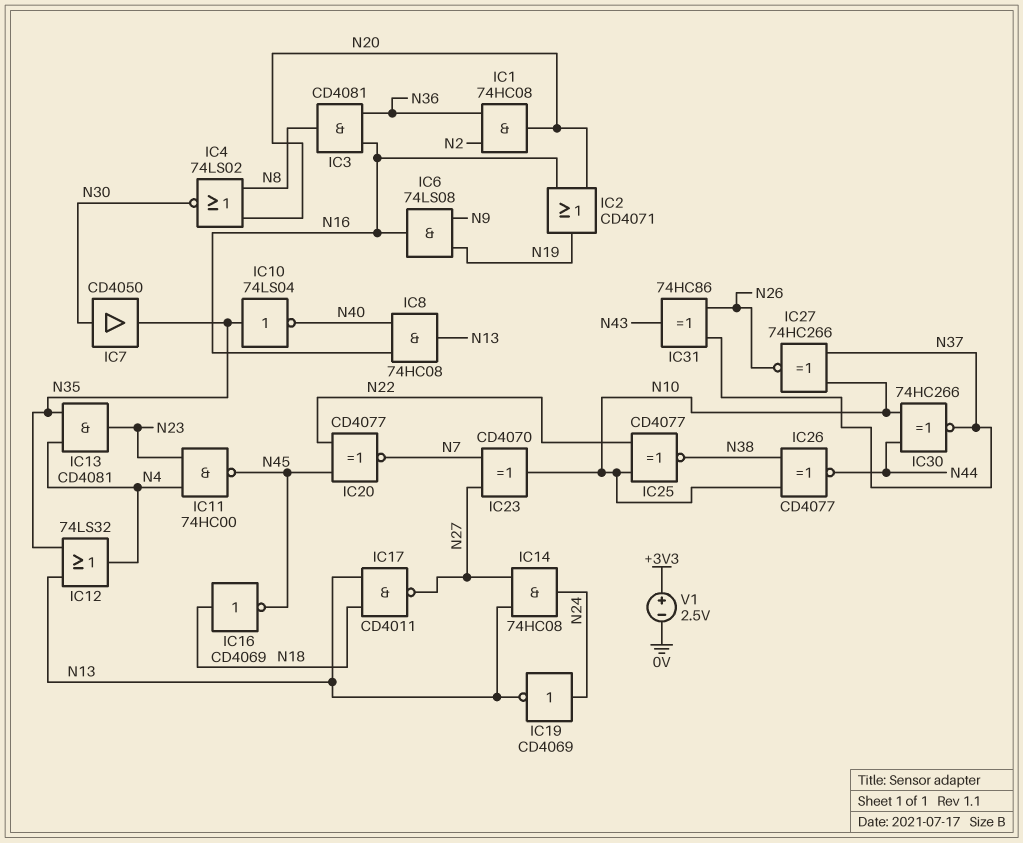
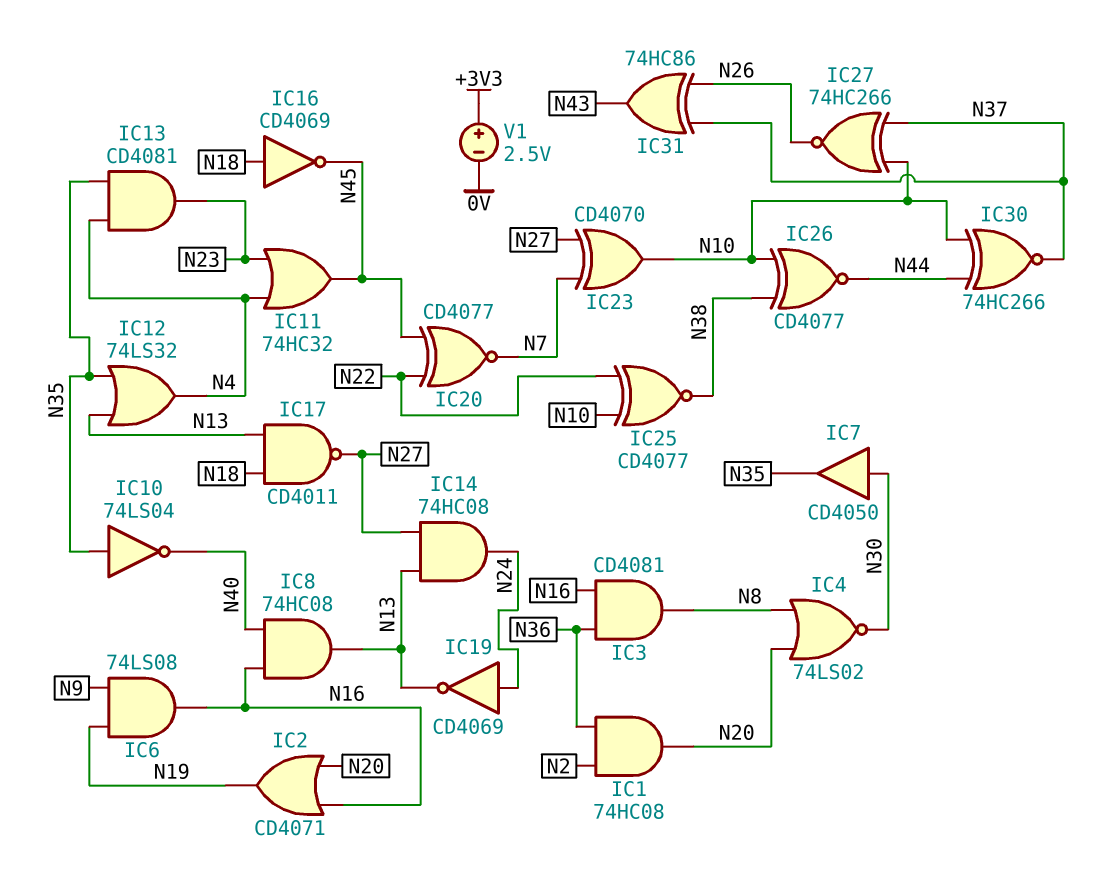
IC11: NAND 74HC00 (in N4, in N23, out N45) -> OR 74HC32 (in N4, in N23, out N45)

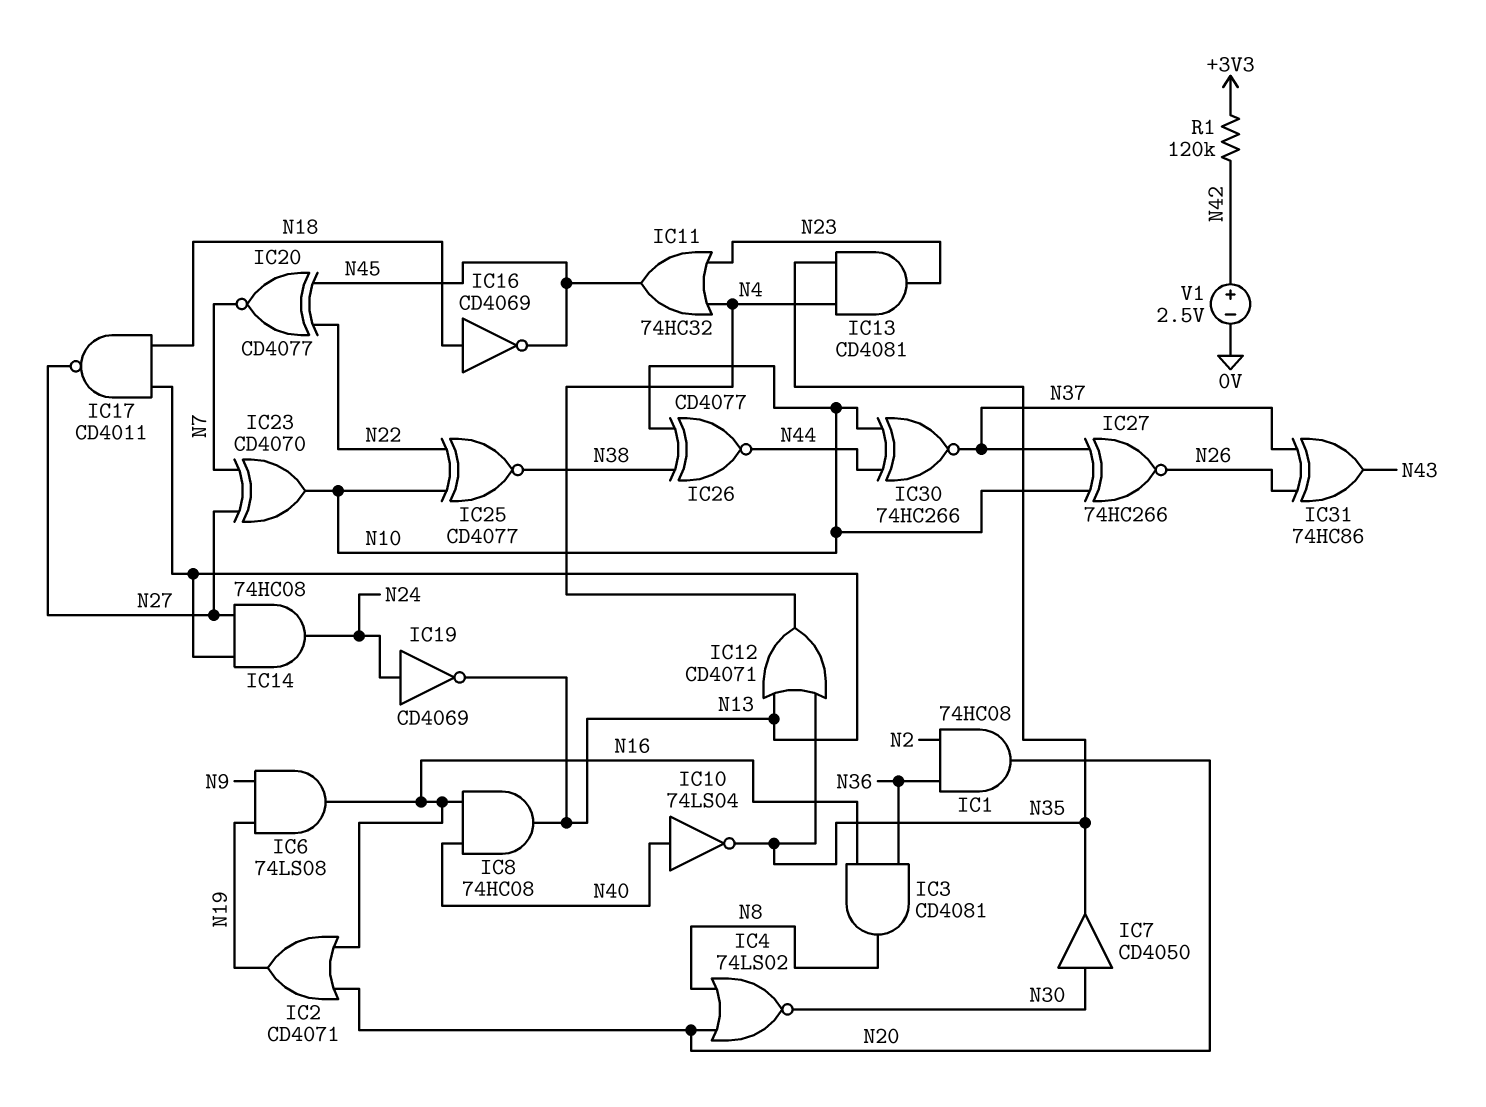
IC10: NOT 74LS04 (in N35, out N40) -> NOT 74LS04 (in N40, out N35)
IC12: OR 74LS32 (in N13, in N35, out N4) -> OR CD4071 (in N13, in N35, out N4)
R1: none -> 120k (+3V3, N42)
V1: 2.5V (plus +3V3, minus 0V) -> 2.5V (plus N42, minus 0V)

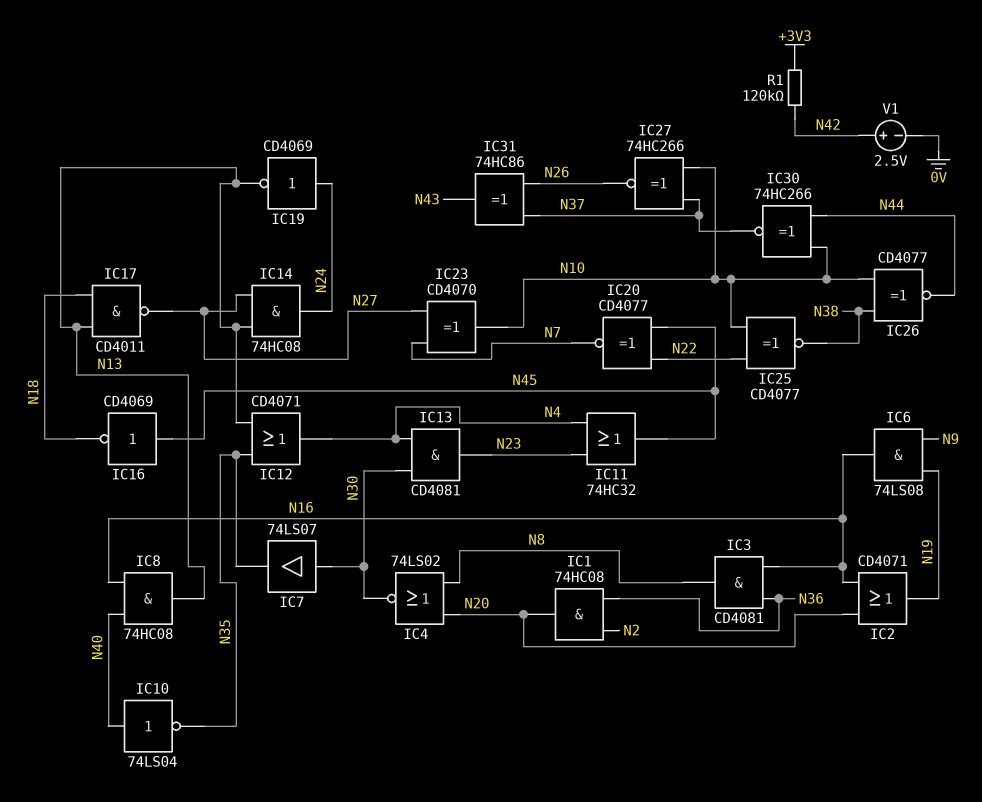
IC7: buffer CD4050 (in N30, out N35) -> buffer 74LS07 (in N30, out N35)
IC13: AND CD4081 (in N4, in N35, out N23) -> AND CD4081 (in N4, in N30, out N23)
IC16: NOT CD4069 (in N18, out N45) -> NOT CD4069 (in N45, out N18)

